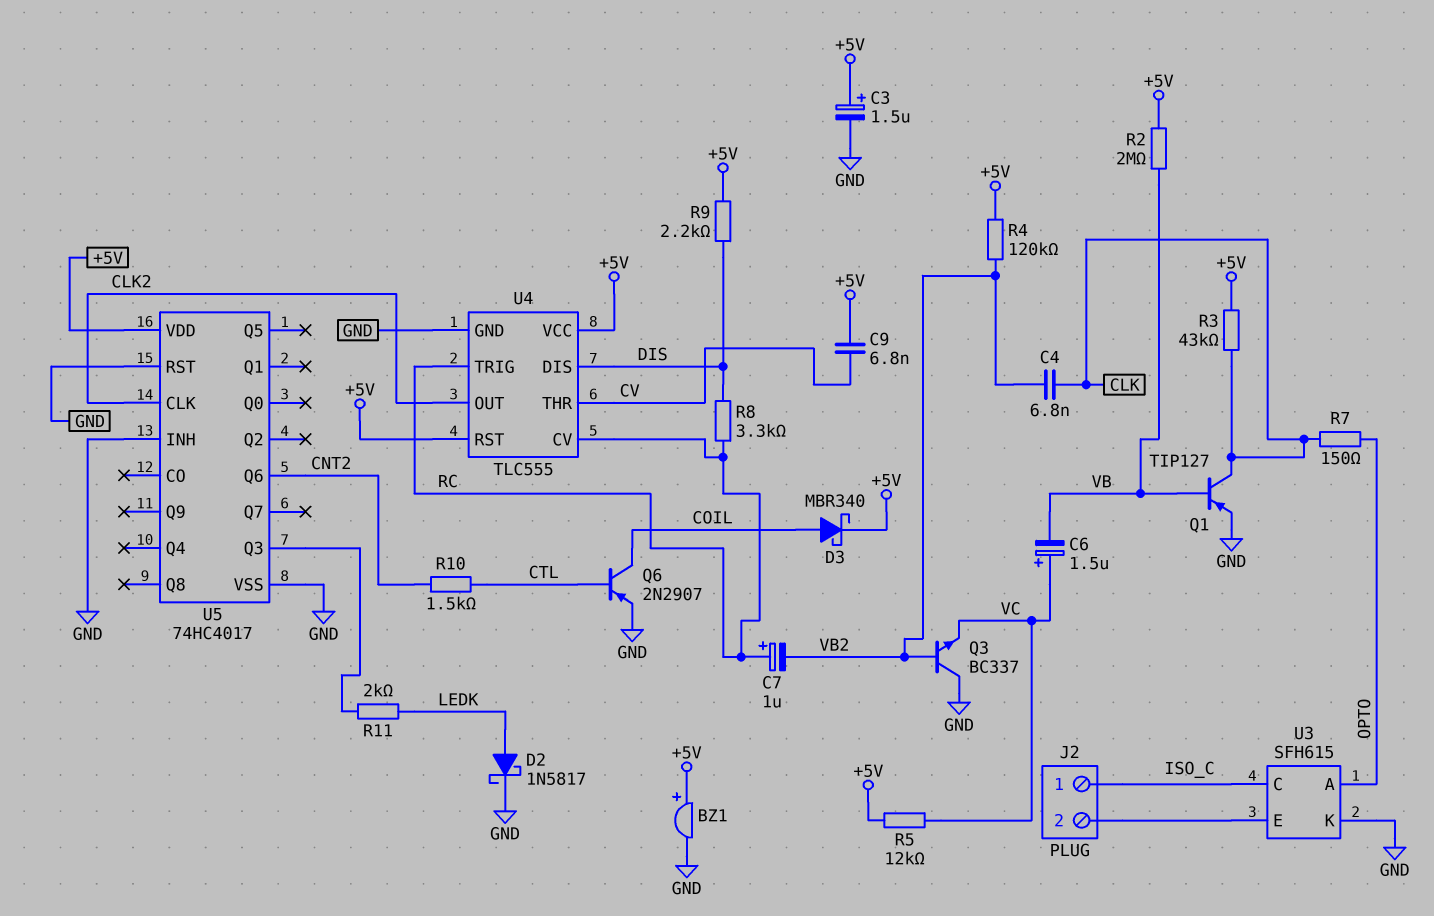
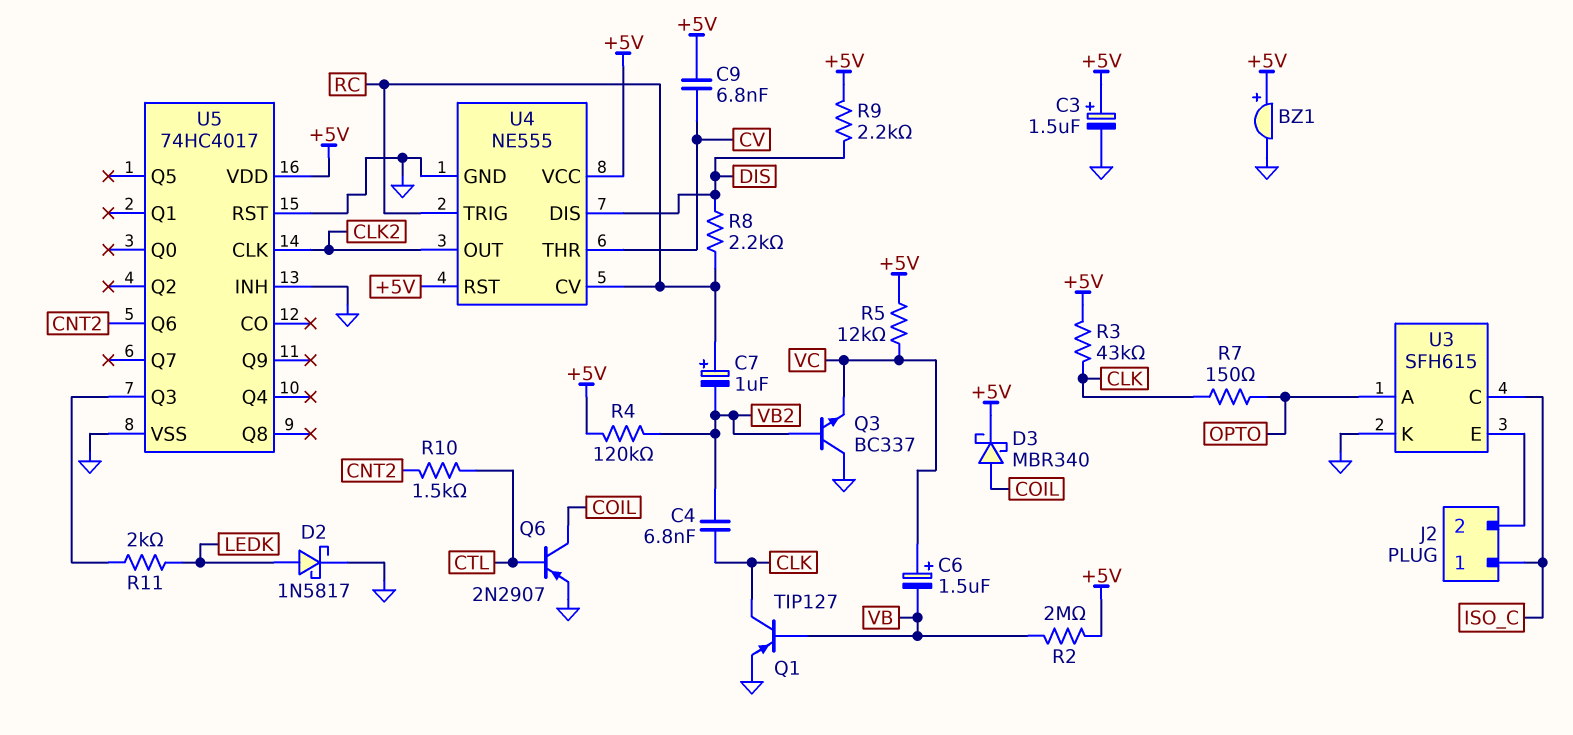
R8: 3.3k (DIS, RC) -> 2.2k (DIS, RC)
U4: TLC555 -> NE555

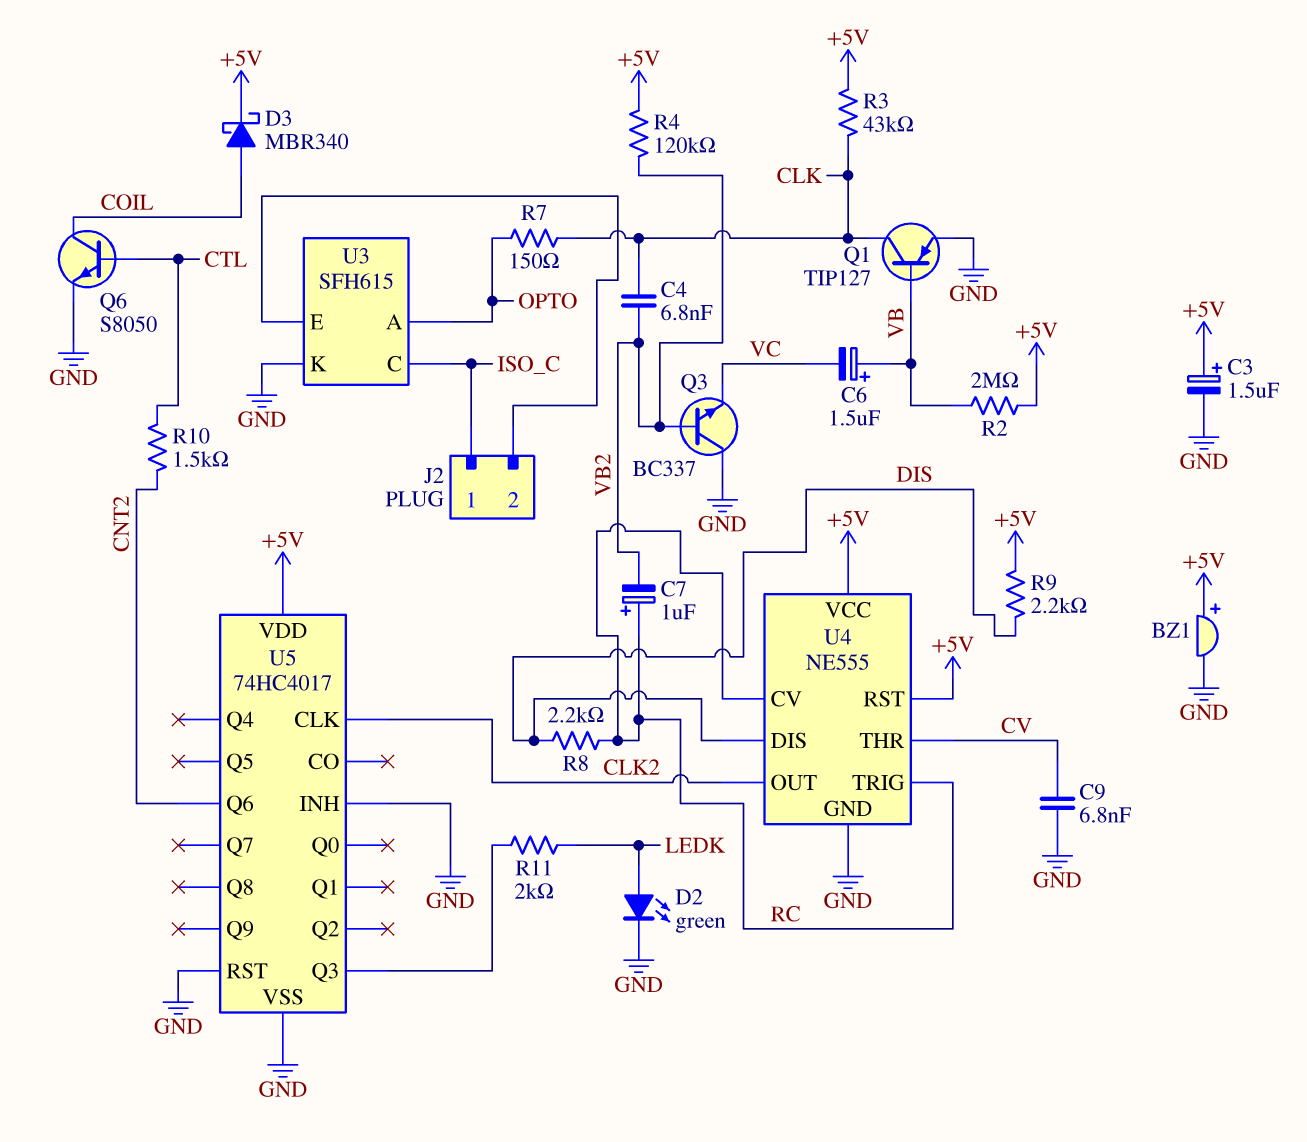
C6: 1.5uF (plus VC, minus VB) -> 1.5uF (plus VB, minus VC)
C9: 6.8nF (+5V, CV) -> 6.8nF (CV, GND)
D2: schottky 1N5817 (A LEDK, K GND) -> LED green (A LEDK, K GND)
Q6: PNP 2N2907 (B CTL, C COIL, E GND) -> NPN S8050 (B CTL, C COIL, E GND)
R5: 12k (+5V, VC) -> none

